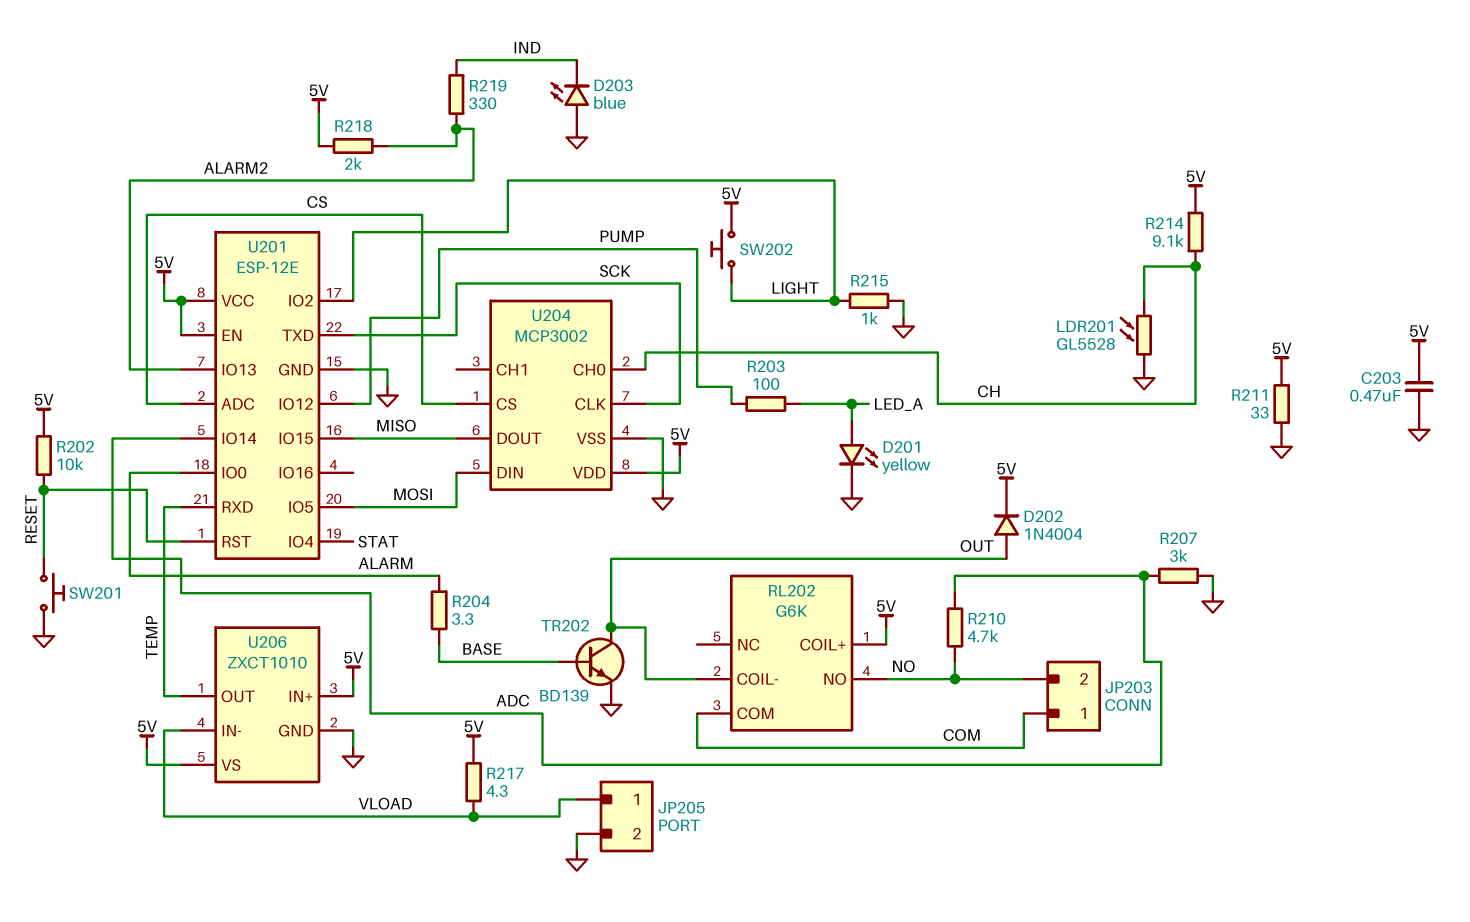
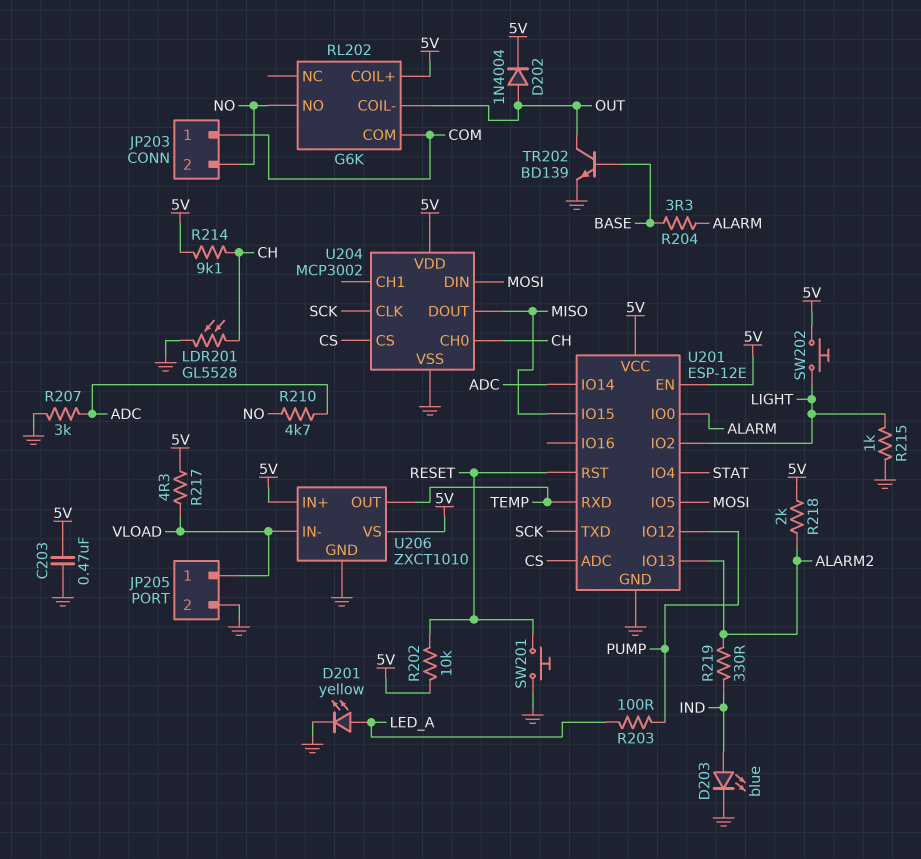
D203: LED blue (A GND, K IND) -> LED blue (A IND, K GND)
R211: 33 (5V, GND) -> none

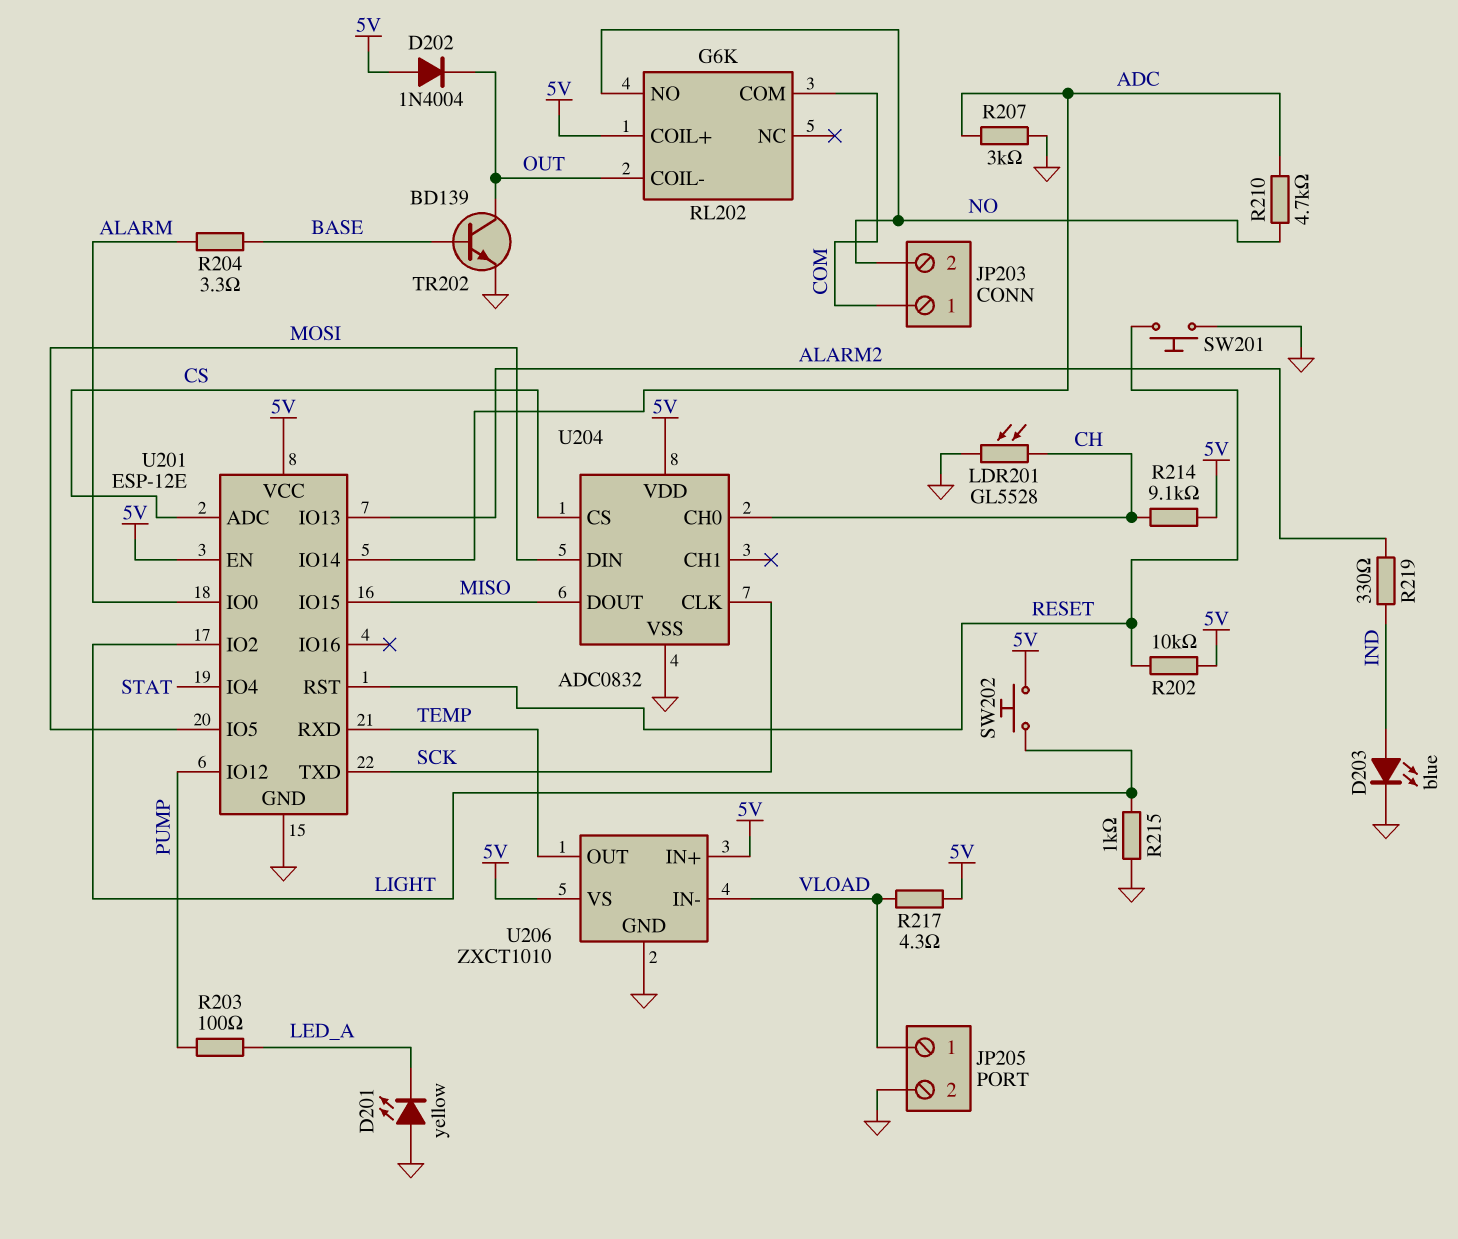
C203: 470nF (5V, GND) -> none
D201: LED yellow (A LED_A, K GND) -> LED yellow (A GND, K LED_A)
D202: diode 1N4004 (A OUT, K 5V) -> diode 1N4004 (A 5V, K OUT)
R218: 2k (5V, ALARM2) -> none
U204: MCP3002 -> ADC0832

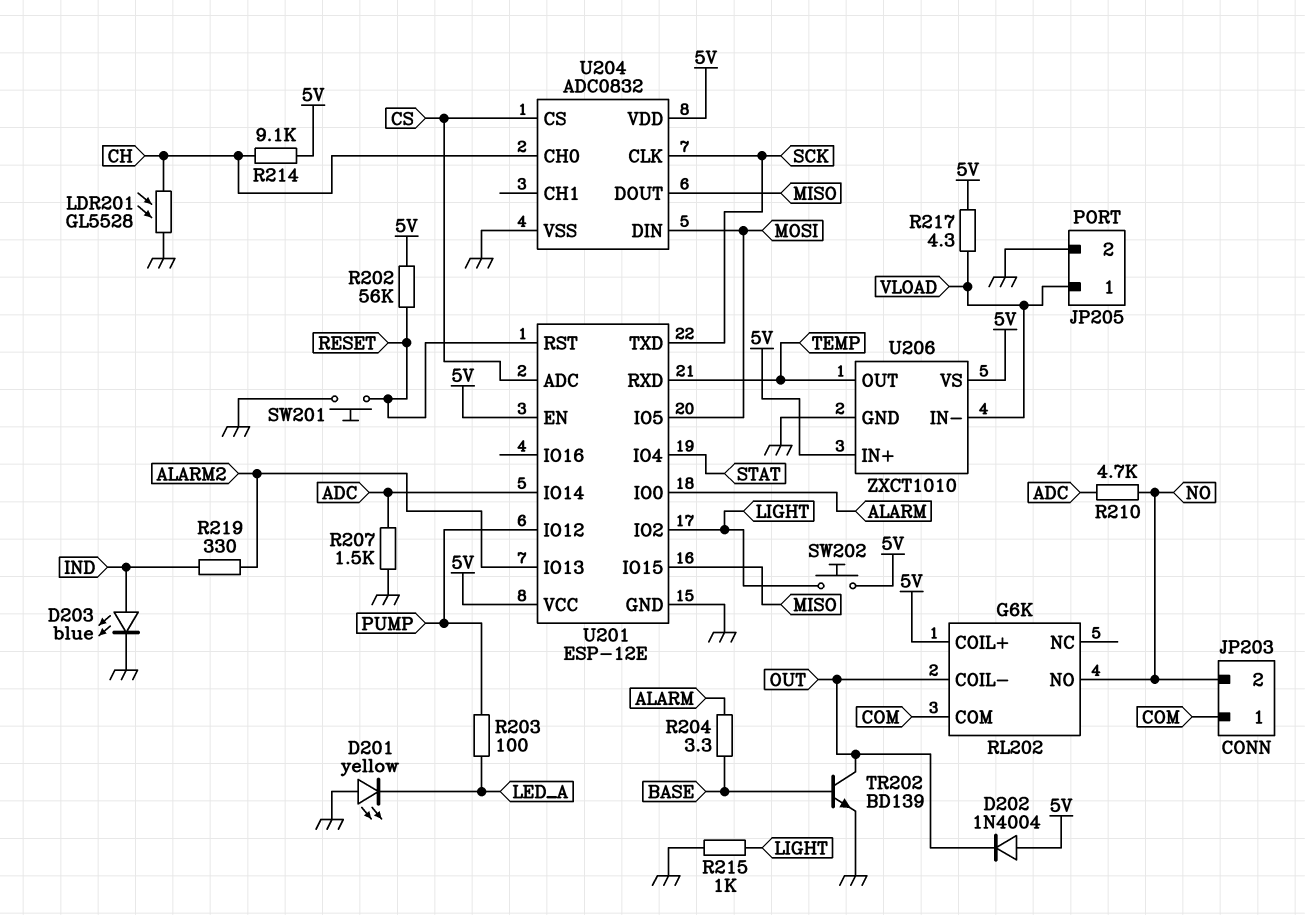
R202: 10k (5V, RESET) -> 56k (5V, RESET)
R207: 3k (ADC, GND) -> 1.5k (ADC, GND)

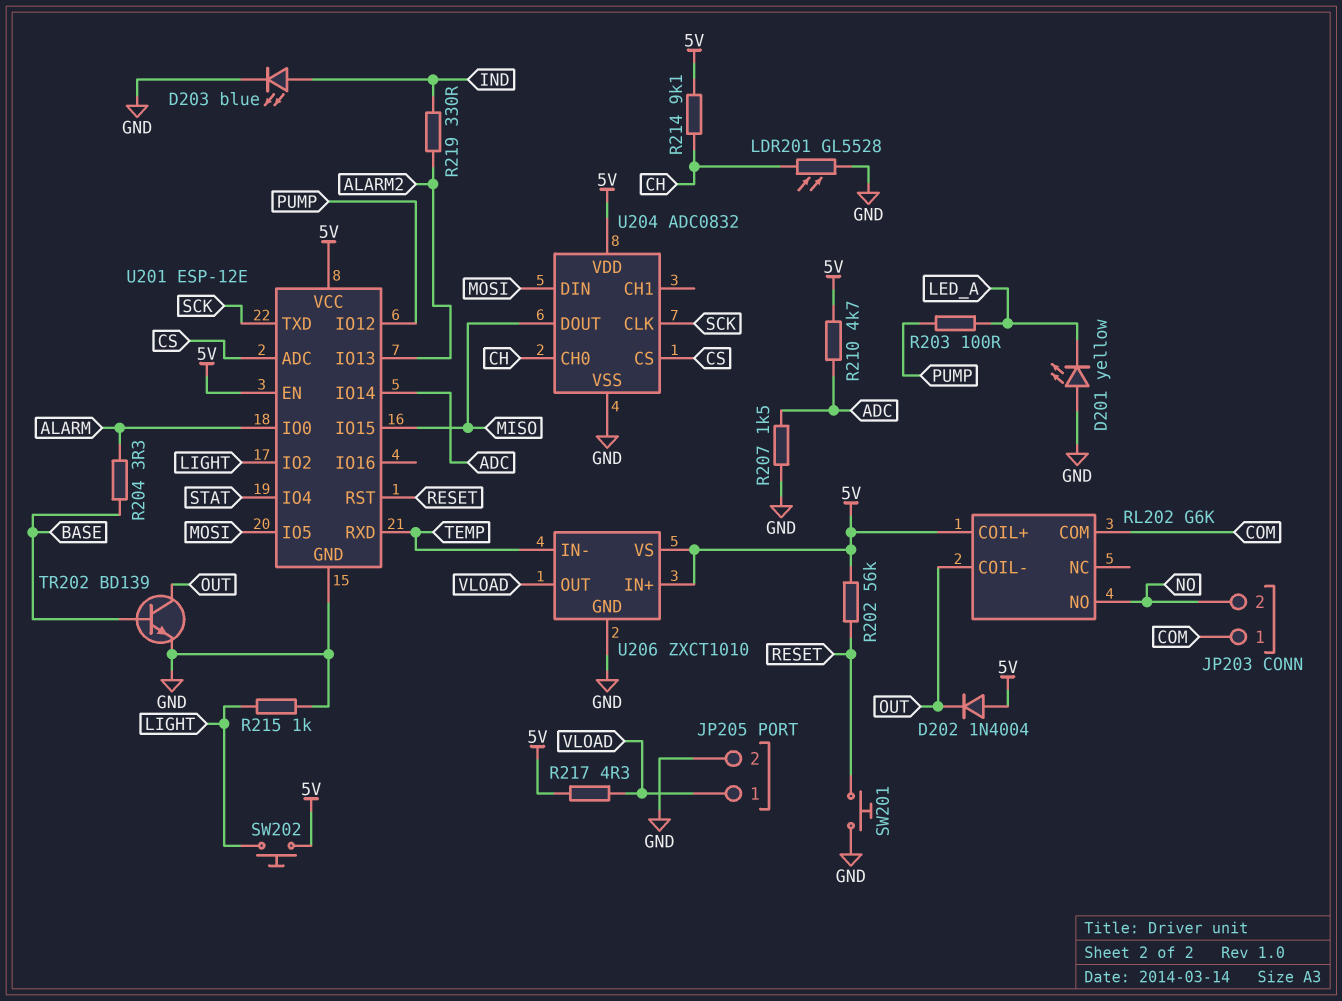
R210: 4.7k (ADC, NO) -> 4.7k (5V, ADC)
U206 pin IN-: VLOAD -> TEMP
U206 pin OUT: TEMP -> VLOAD

